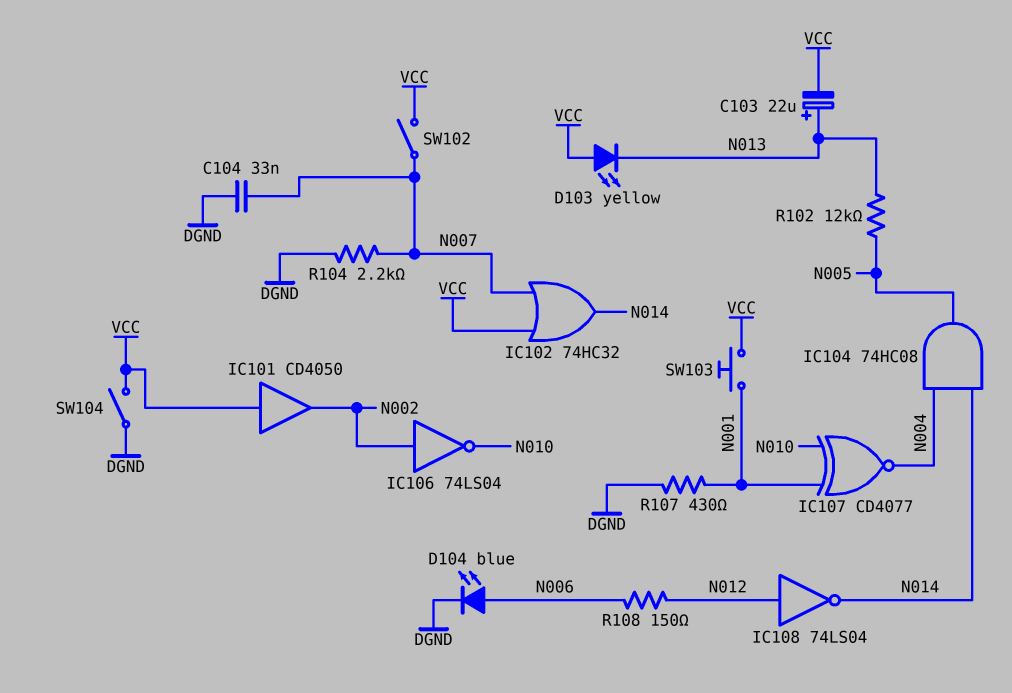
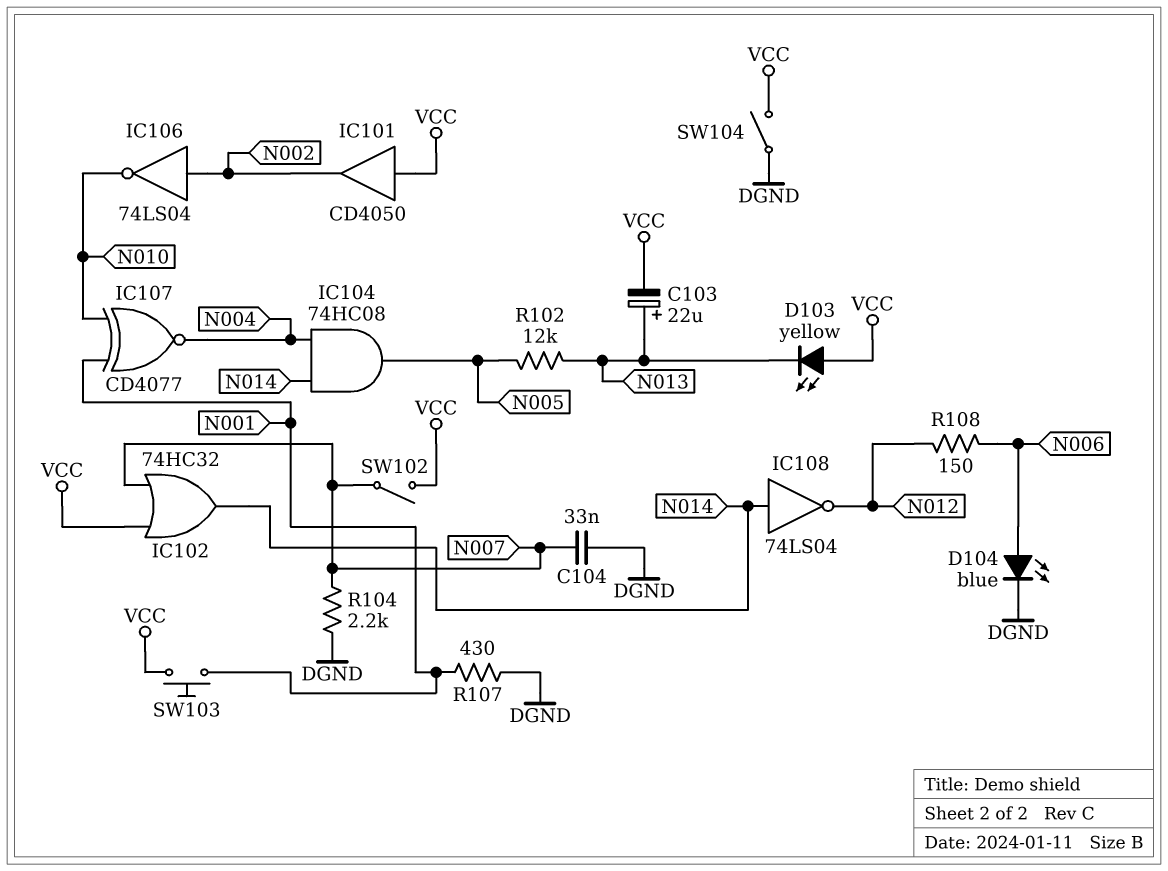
IC108: NOT 74LS04 (in N012, out N014) -> NOT 74LS04 (in N014, out N012)

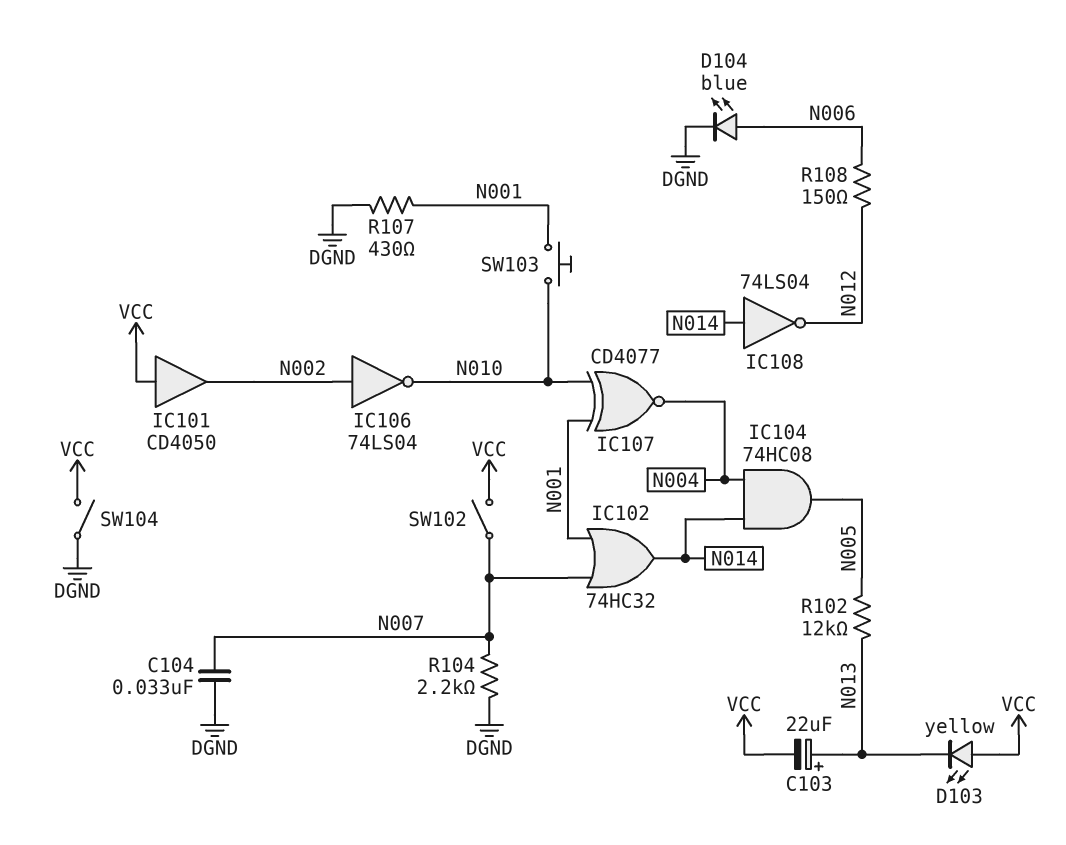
IC102: OR 74HC32 (in N007, in VCC, out N014) -> OR 74HC32 (in N001, in N007, out N014)
SW103: button (N001, VCC) -> button (N001, N010)

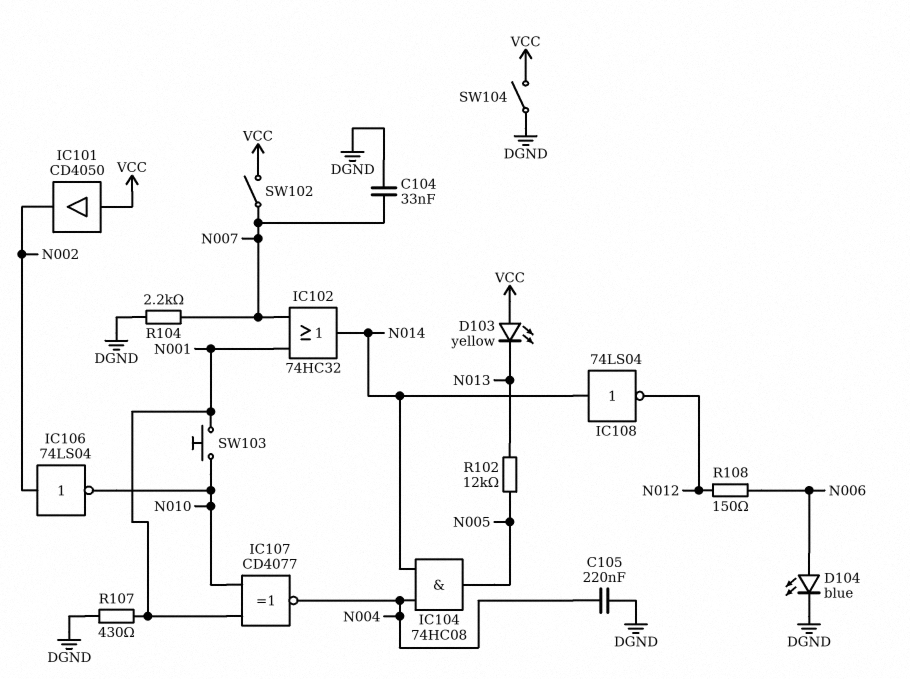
C103: 22uF (plus N013, minus VCC) -> none
C105: none -> 220nF (DGND, N004)

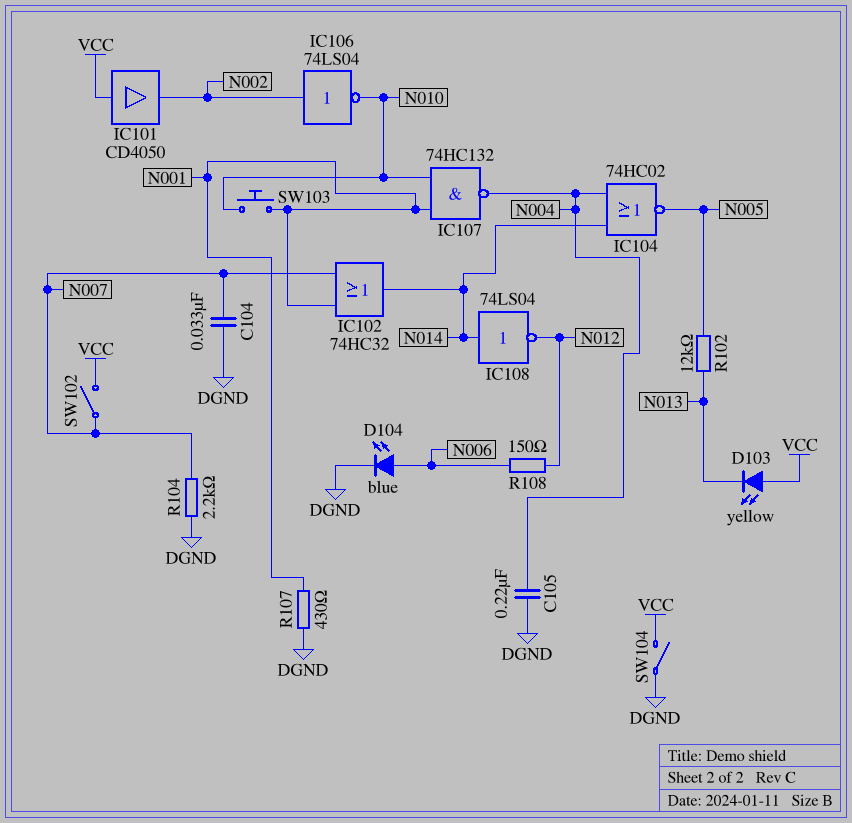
IC104: AND 74HC08 (in N004, in N014, out N005) -> NOR 74HC02 (in N004, in N014, out N005)
IC107: XNOR CD4077 (in N001, in N010, out N004) -> NAND 74HC132 (in N001, in N010, out N004)

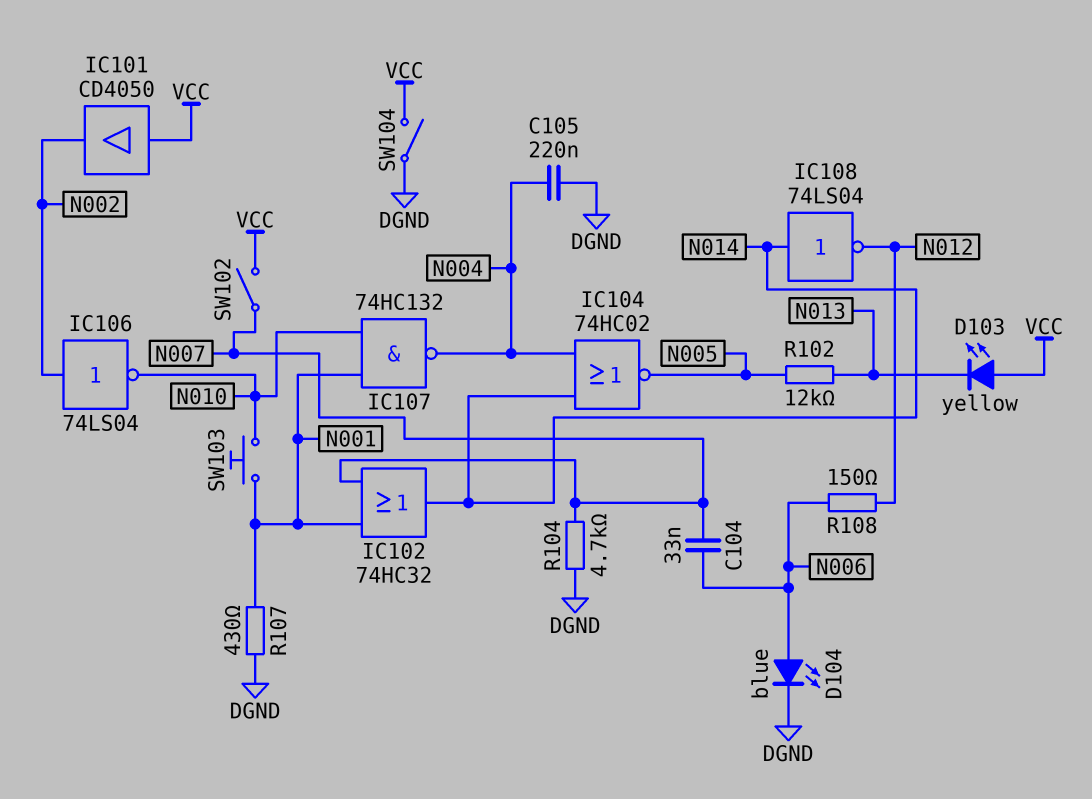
C104: 33nF (DGND, N007) -> 33nF (N006, N007)
R104: 2.2k (DGND, N007) -> 4.7k (DGND, N007)

